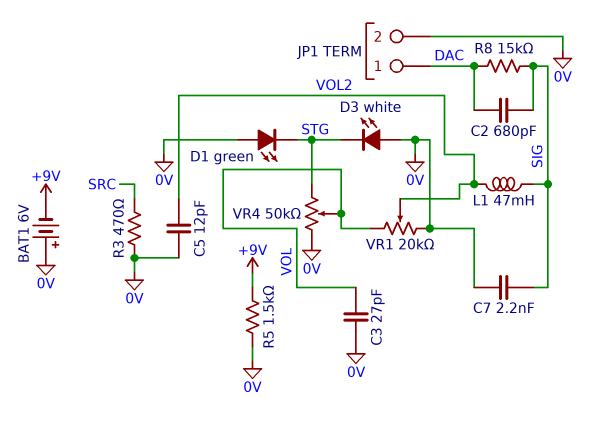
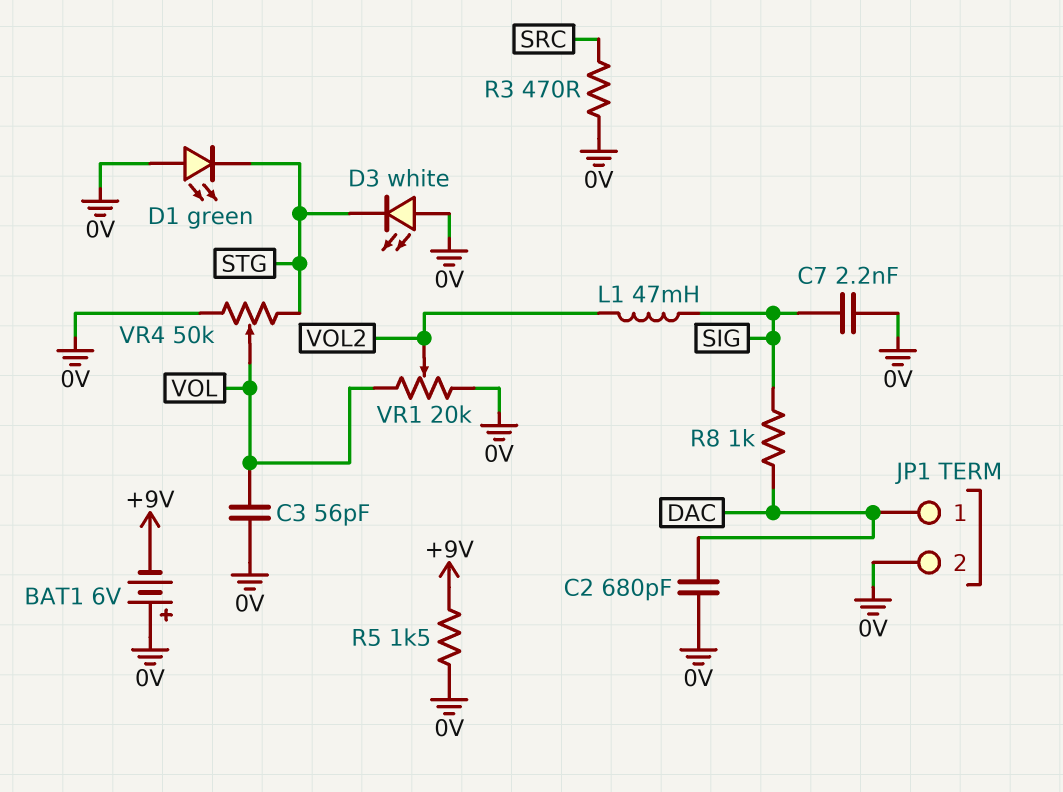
C2: 680pF (DAC, SIG) -> 680pF (0V, DAC)
C3: 27pF (0V, VOL) -> 56pF (0V, VOL)
C5: 12pF (0V, VOL2) -> none
R8: 15k (DAC, SIG) -> 1k (DAC, SIG)

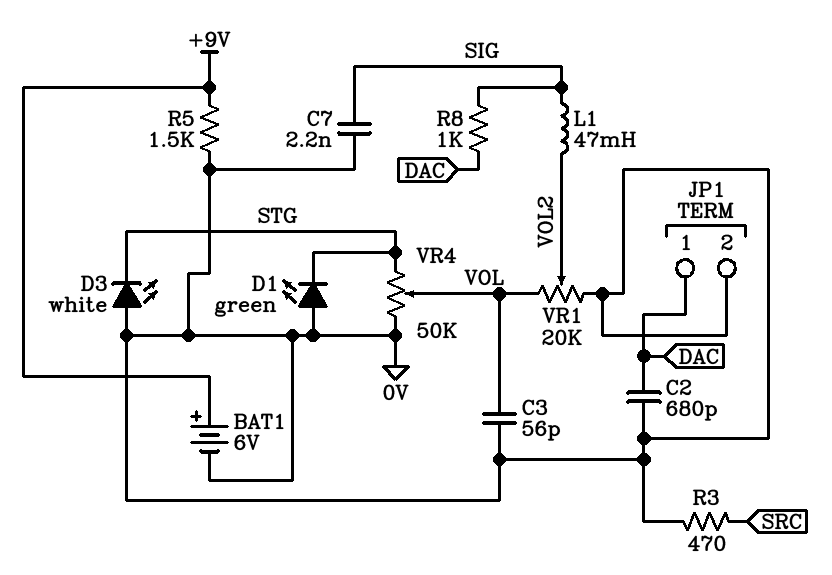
BAT1: 6V (plus 0V, minus +9V) -> 6V (plus +9V, minus 0V)

